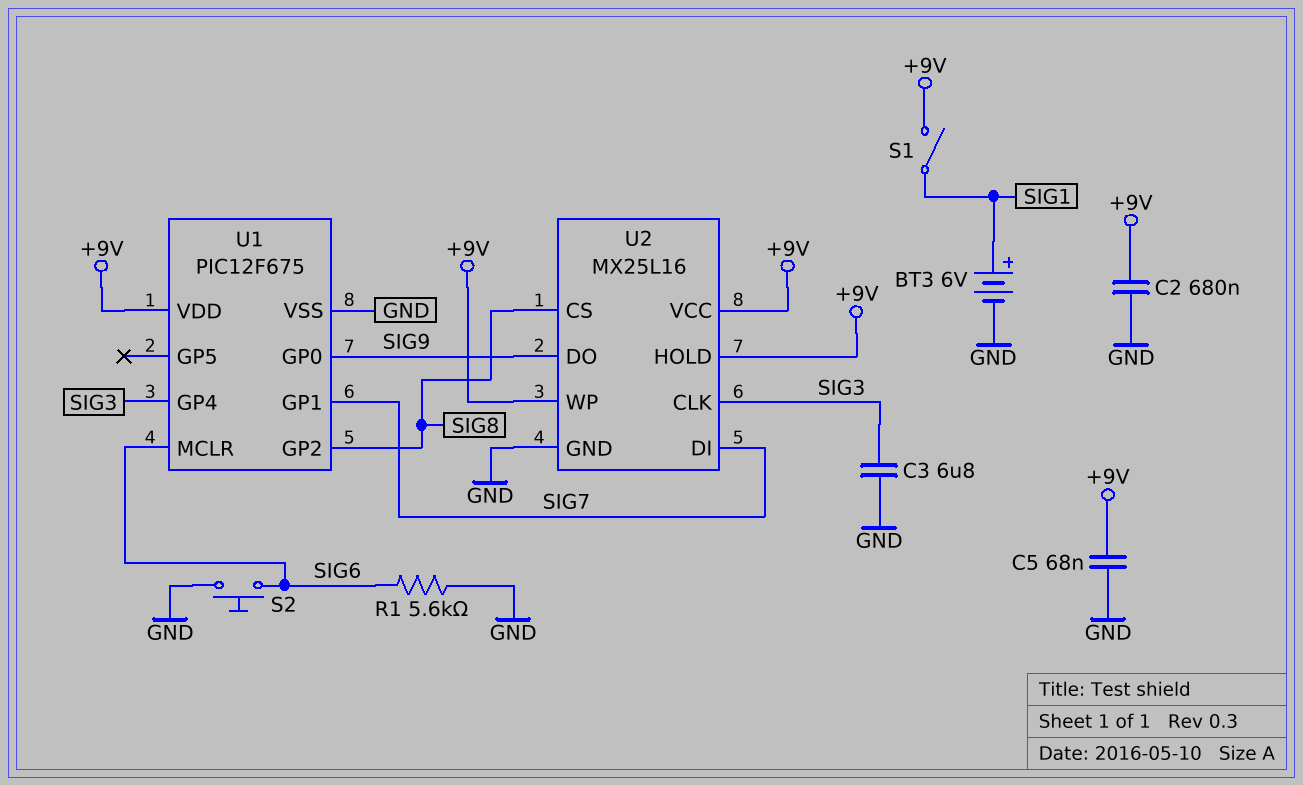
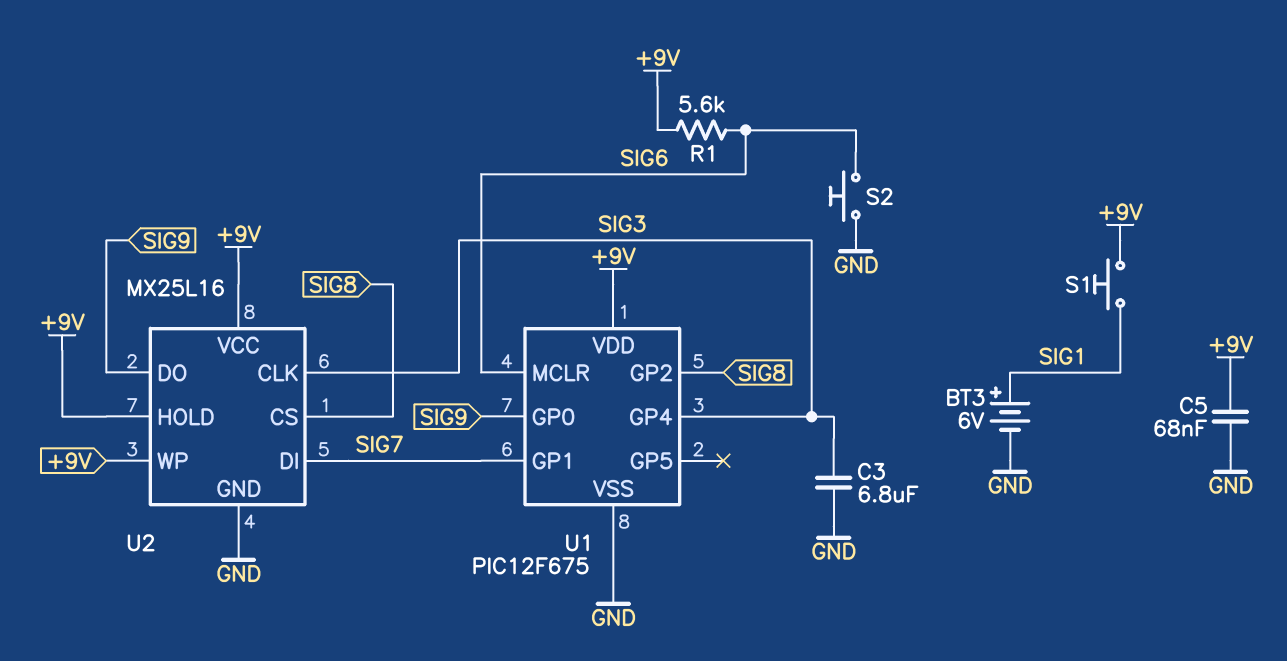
C2: 680nF (+9V, GND) -> none
R1: 5.6k (GND, SIG6) -> 5.6k (+9V, SIG6)
S1: switch (+9V, SIG1) -> button (+9V, SIG1)

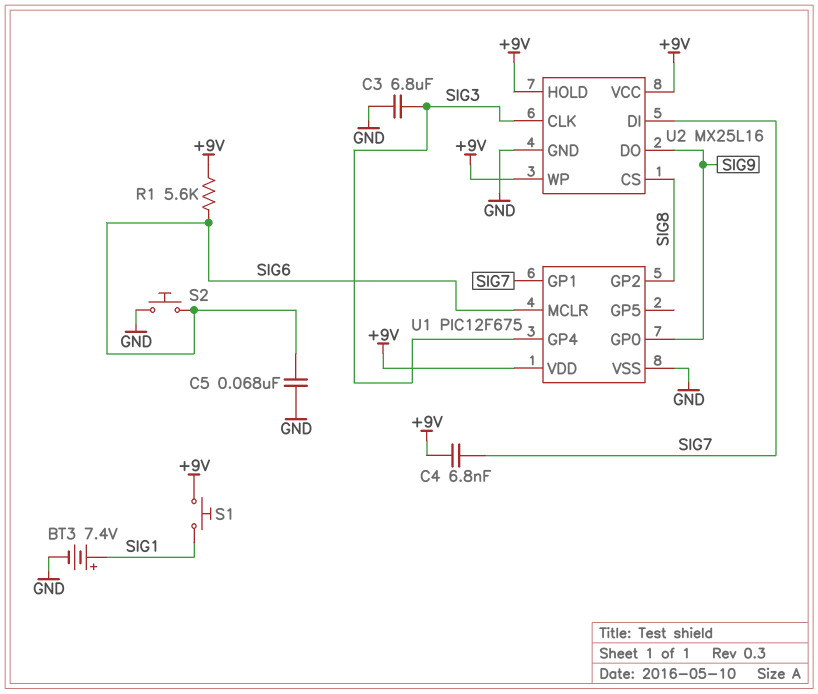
BT3: 6V (plus SIG1, minus GND) -> 7.4V (plus SIG1, minus GND)
C4: none -> 6.8nF (+9V, SIG7)
C5: 68nF (+9V, GND) -> 68nF (GND, SIG6)

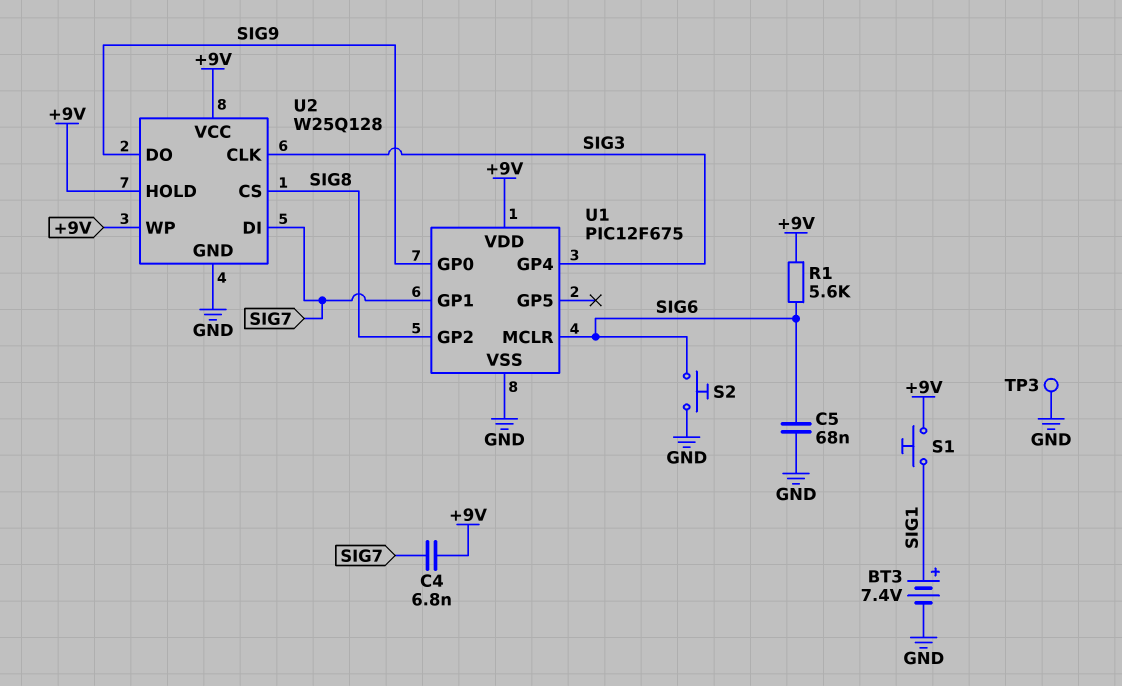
C3: 6.8uF (GND, SIG3) -> none
TP3: none -> test point (GND)
U2: MX25L16 -> W25Q128

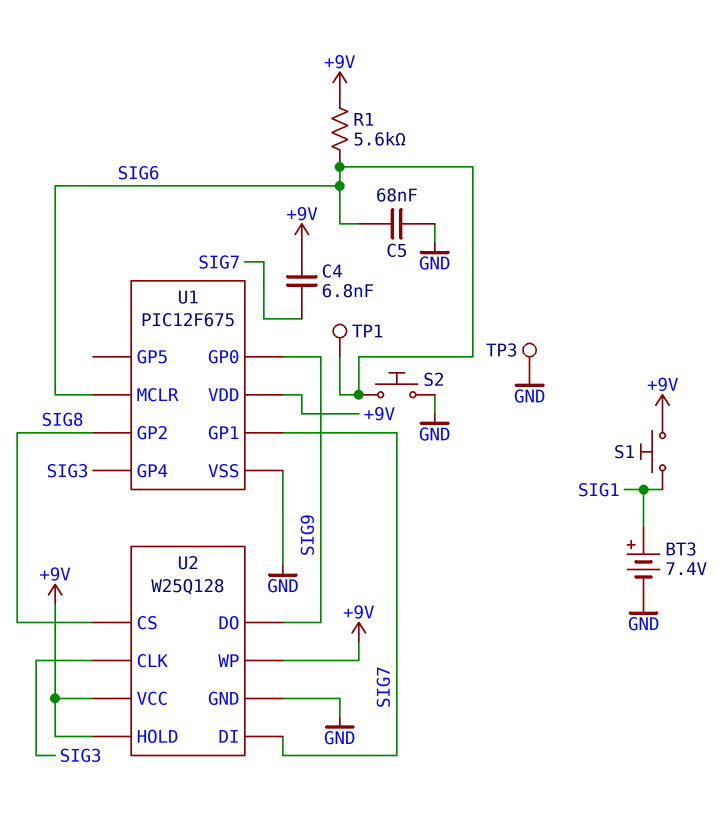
TP1: none -> test point (SIG6)

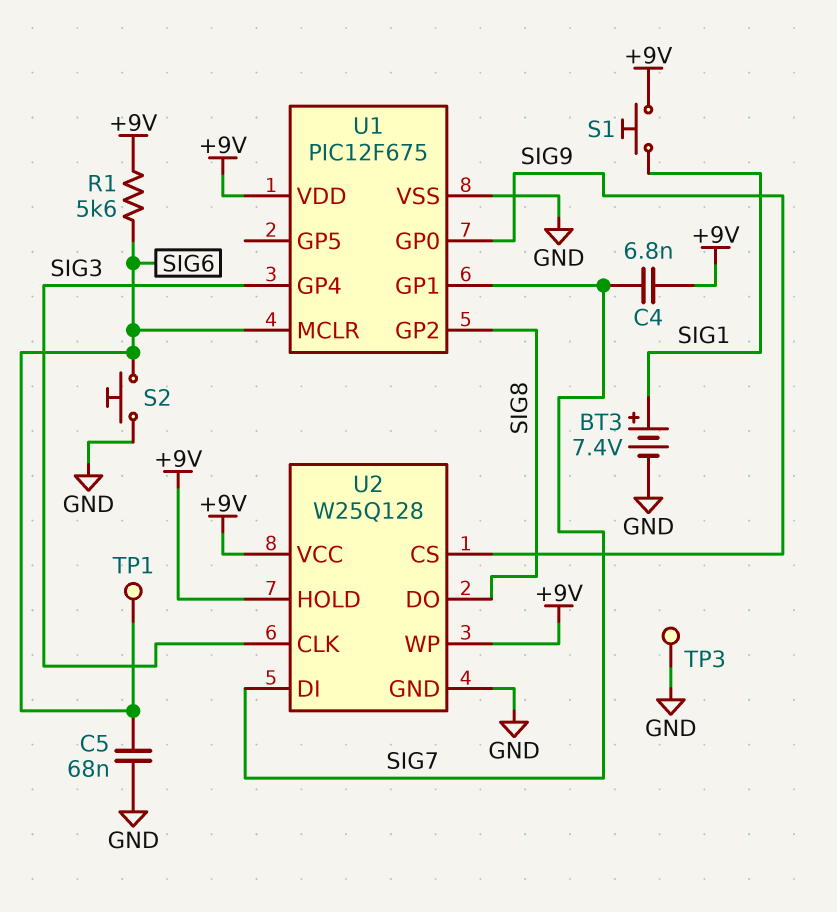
U2 pin CS: SIG8 -> SIG9
U2 pin DO: SIG9 -> SIG8

